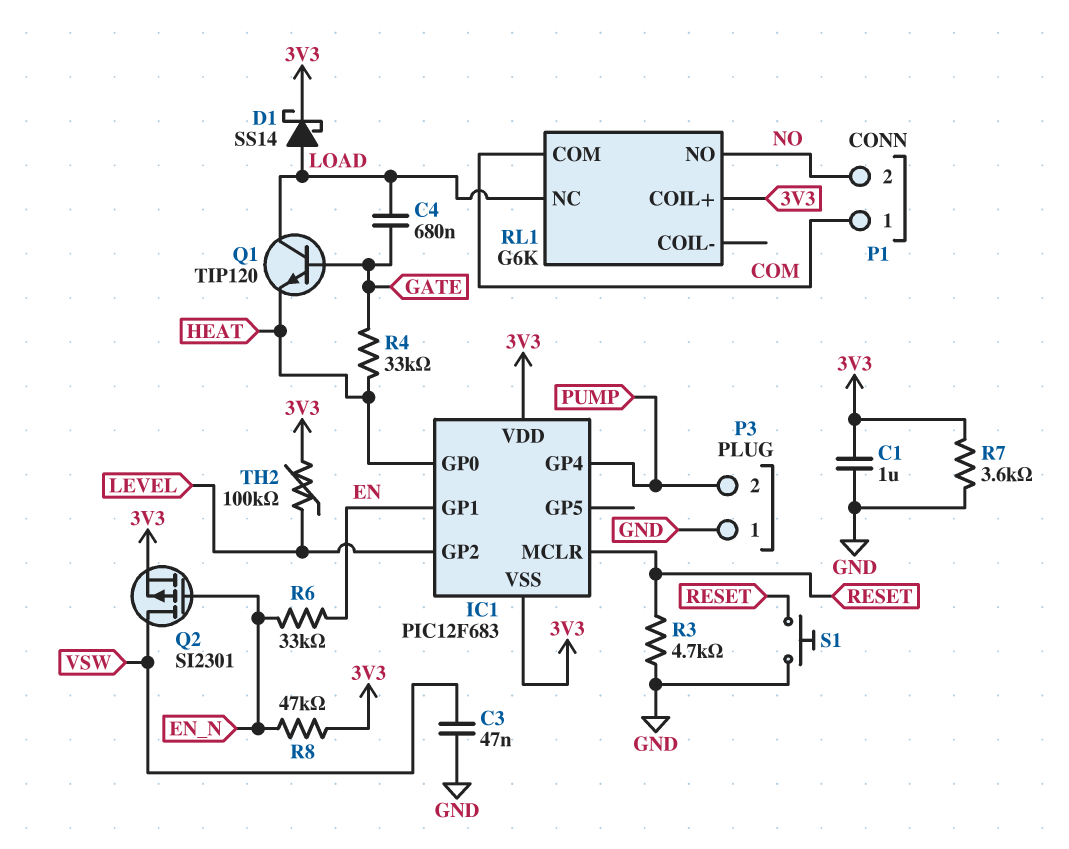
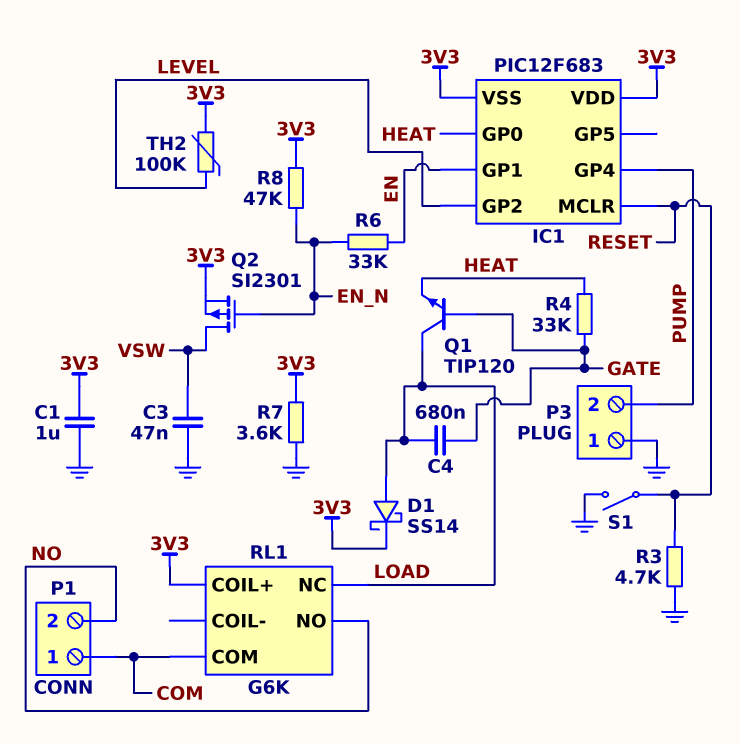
S1: button (GND, RESET) -> switch (GND, RESET)

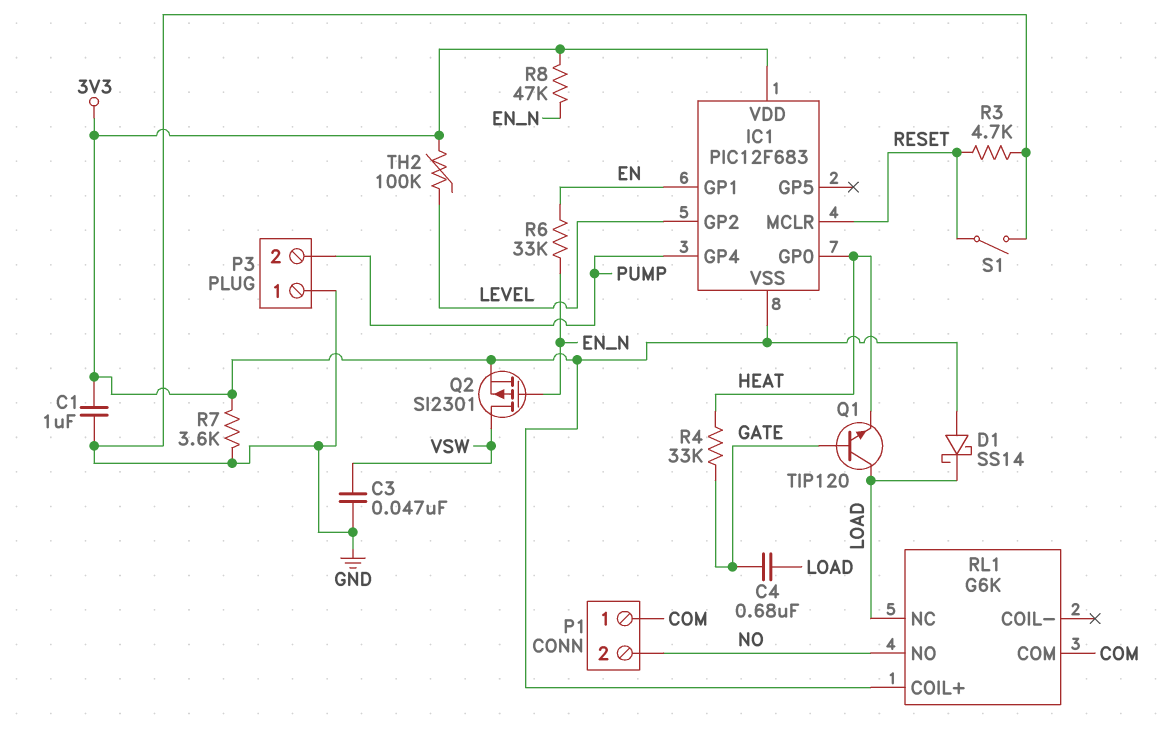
D1: schottky SS14 (A LOAD, K 3V3) -> schottky SS14 (A 3V3, K LOAD)

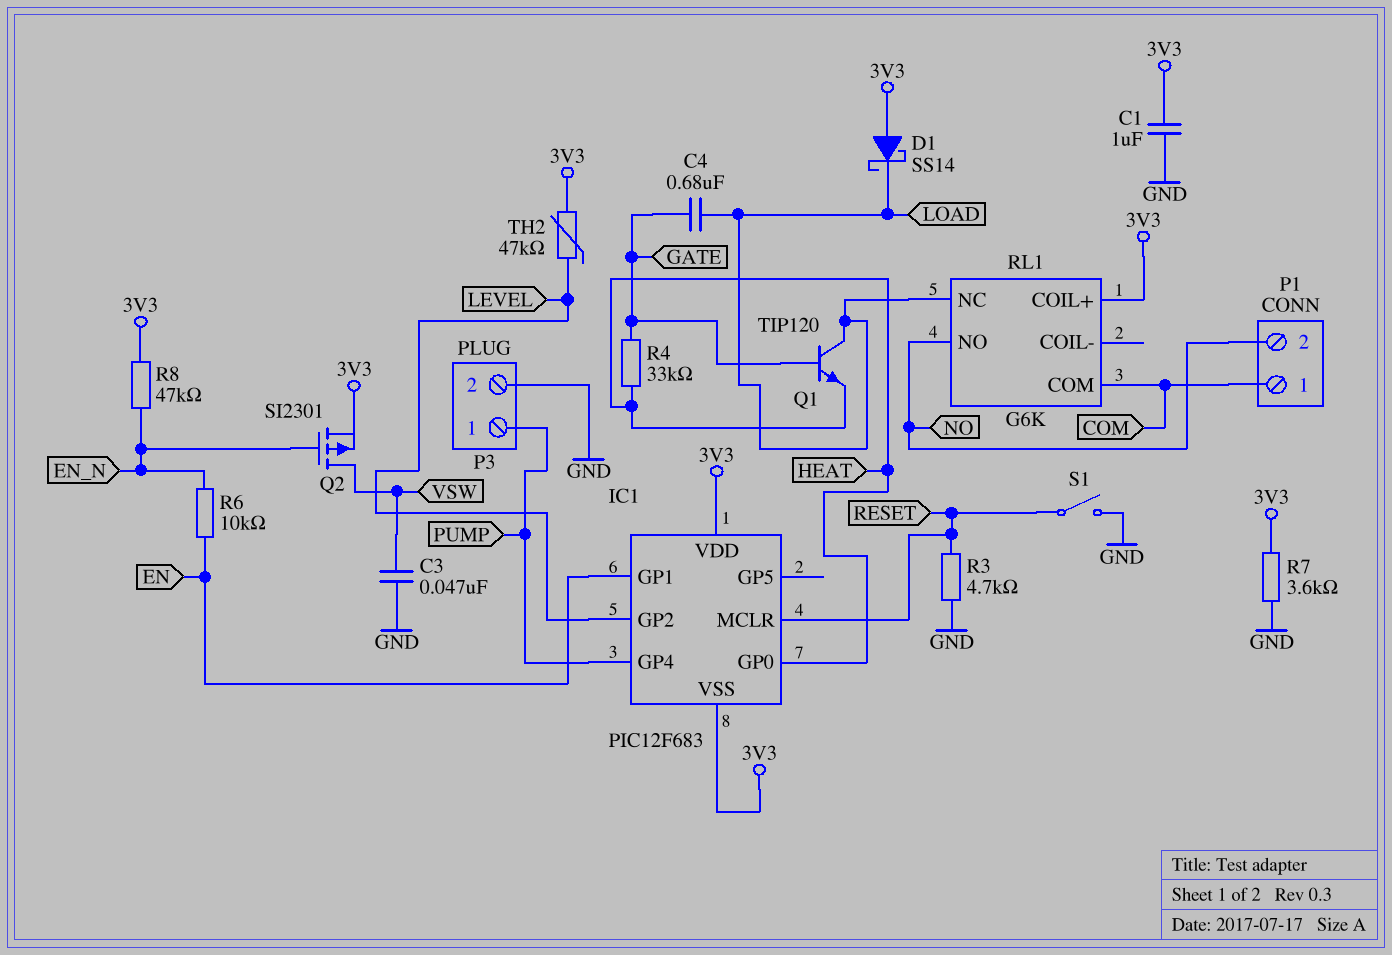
P3 pin 1: GND -> PUMP
P3 pin 2: PUMP -> GND
R6: 33k (EN, EN_N) -> 10k (EN, EN_N)
TH2: 100k (3V3, LEVEL) -> 47k (3V3, LEVEL)

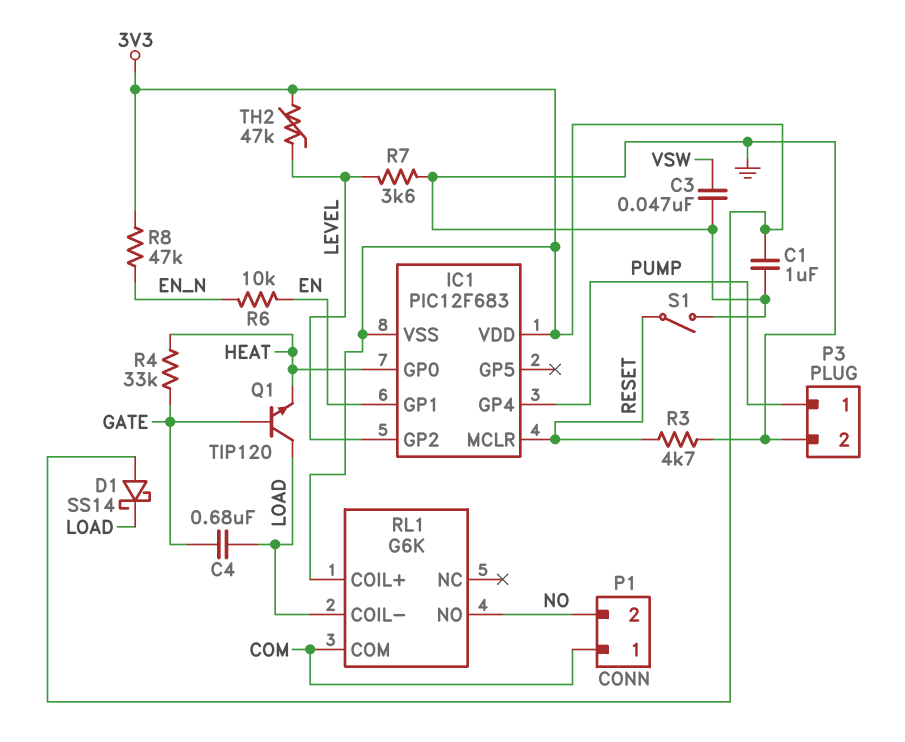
Q2: PMOS SI2301 (G EN_N, D VSW, S 3V3) -> none
R7: 3.6k (3V3, GND) -> 3.6k (GND, LEVEL)
RL1 pin COIL-: none -> LOAD
RL1 pin NC: LOAD -> none

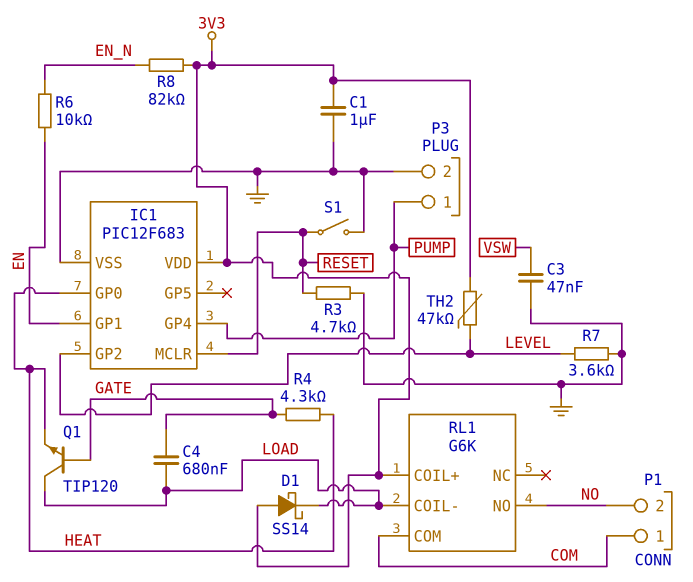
IC1 pin VSS: 3V3 -> GND
R4: 33k (GATE, HEAT) -> 4.3k (GATE, HEAT)
R8: 47k (3V3, EN_N) -> 82k (3V3, EN_N)

